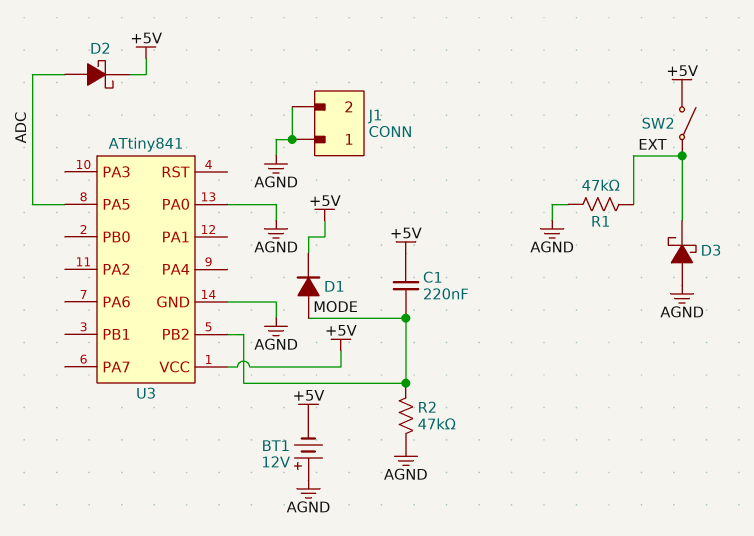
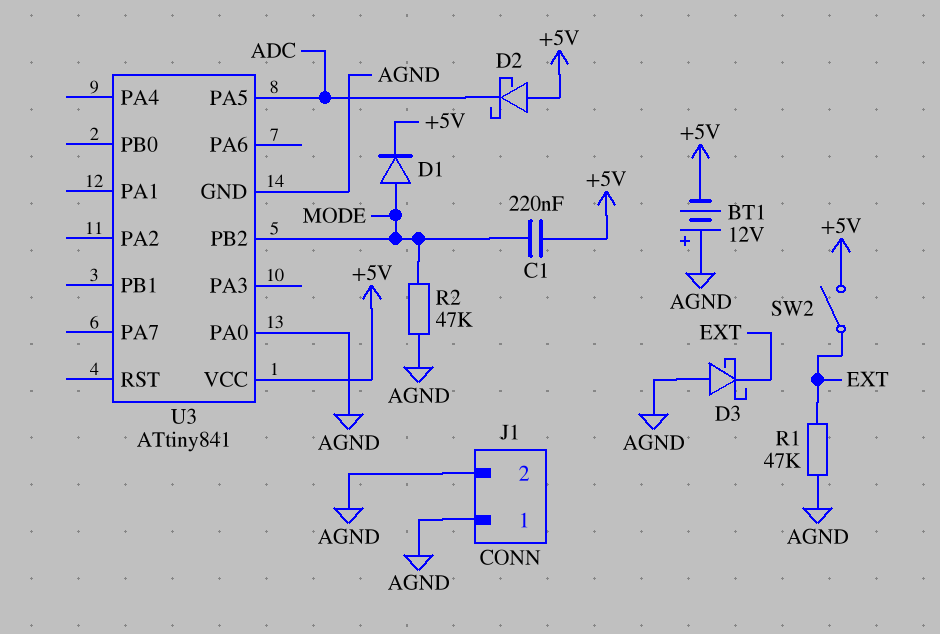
D2: schottky (A ADC, K +5V) -> schottky (A +5V, K ADC)

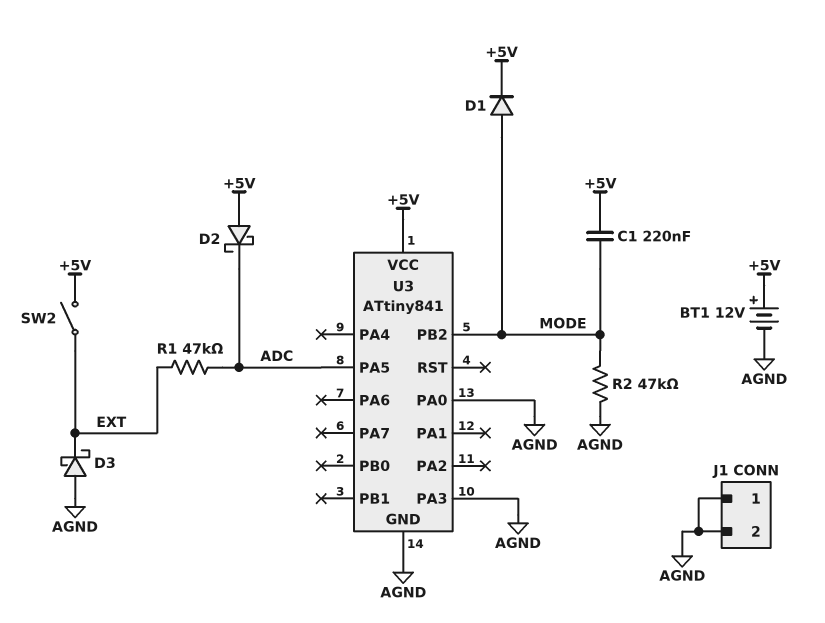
BT1: 12V (plus AGND, minus +5V) -> 12V (plus +5V, minus AGND)
R1: 47k (AGND, EXT) -> 47k (ADC, EXT)
U3 pin PA3: none -> AGND

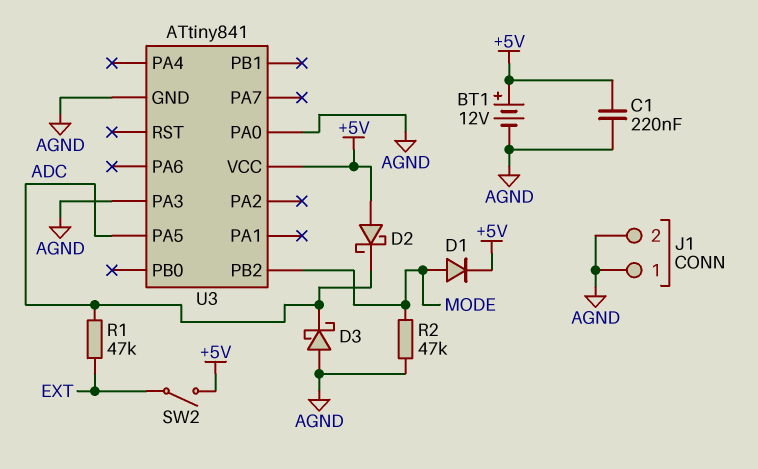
C1: 220nF (+5V, MODE) -> 220nF (+5V, AGND)
D3: schottky (A AGND, K EXT) -> schottky (A AGND, K ADC)

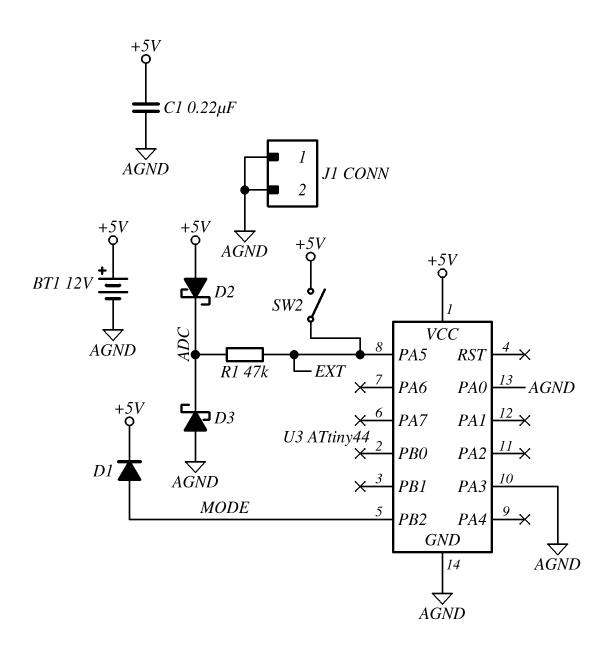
R2: 47k (AGND, MODE) -> none
U3: ATtiny841 -> ATtiny44
U3 pin PA5: ADC -> EXT

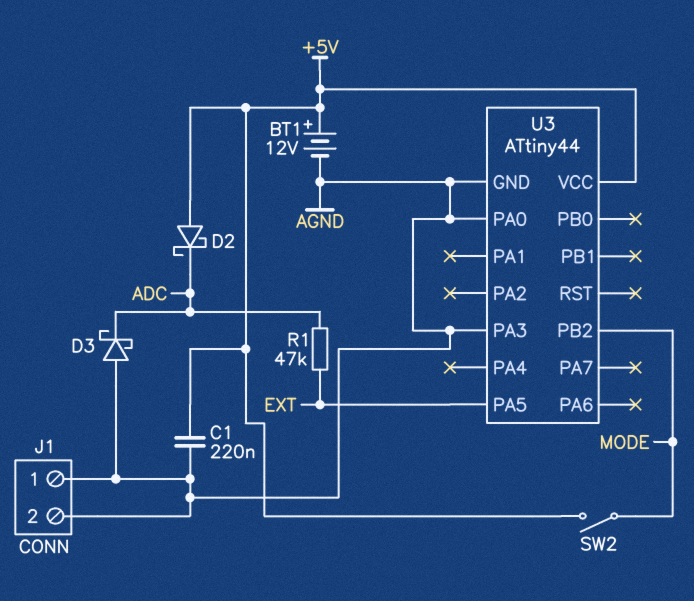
D1: diode (A MODE, K +5V) -> none
SW2: switch (+5V, EXT) -> switch (+5V, MODE)

